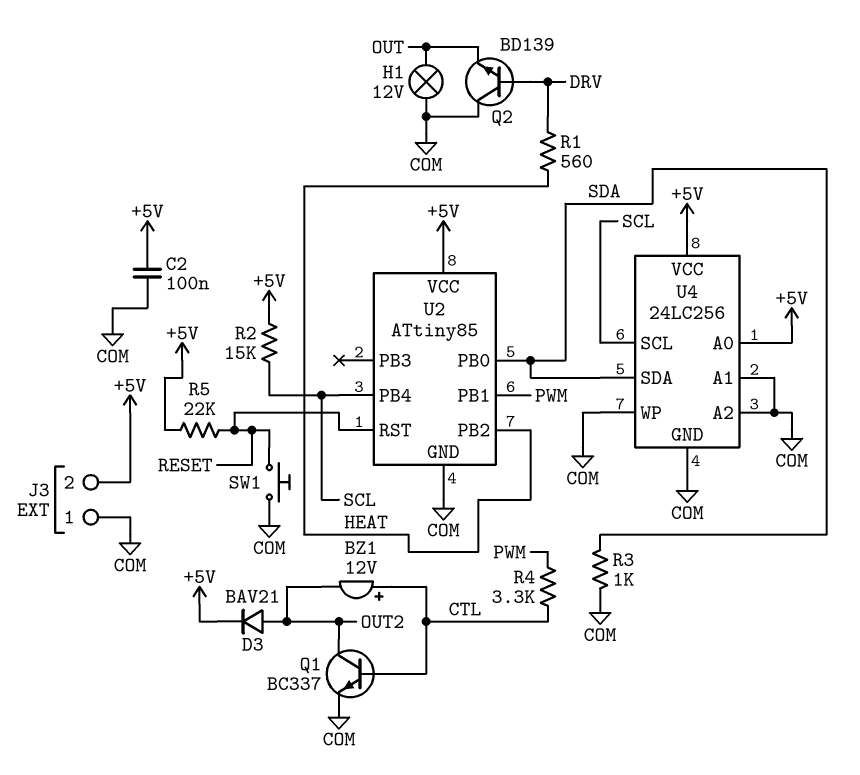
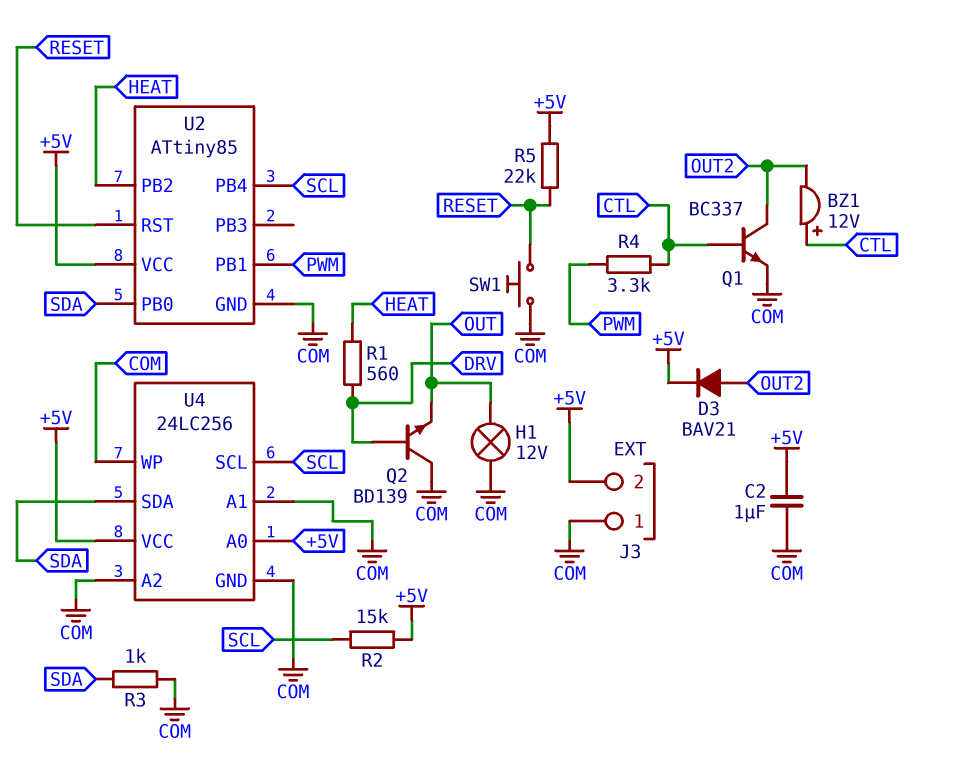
C2: 100nF (+5V, COM) -> 1uF (+5V, COM)

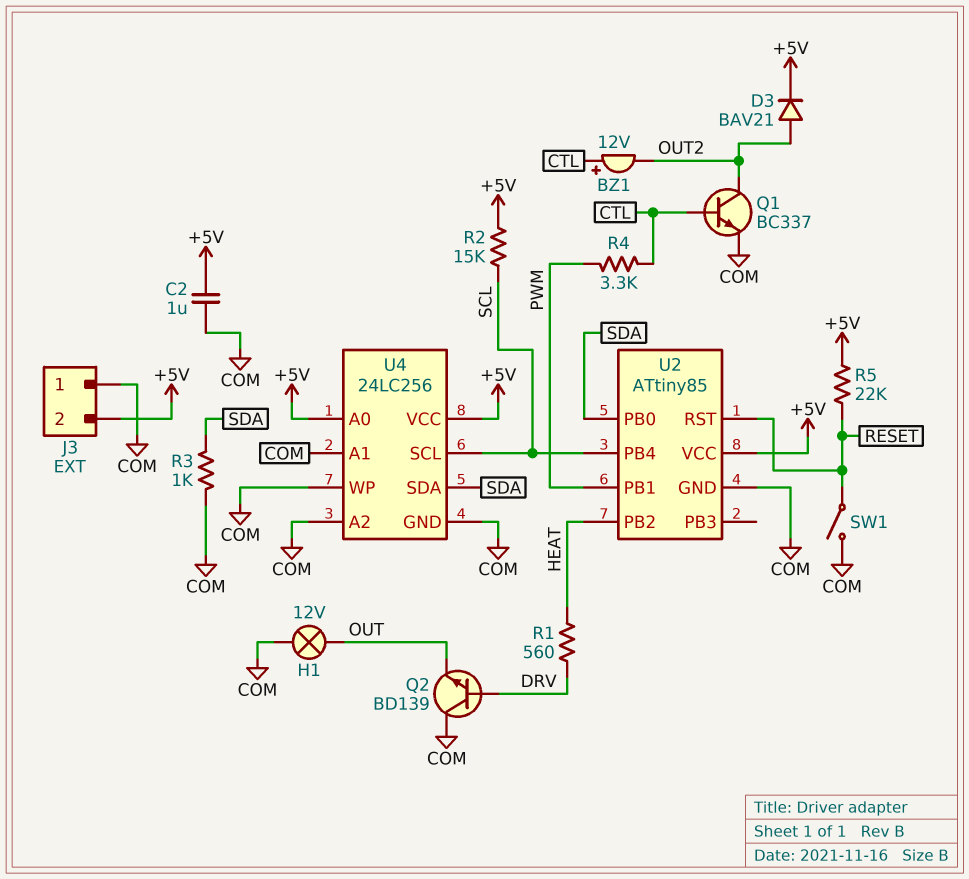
SW1: button (COM, RESET) -> switch (COM, RESET)

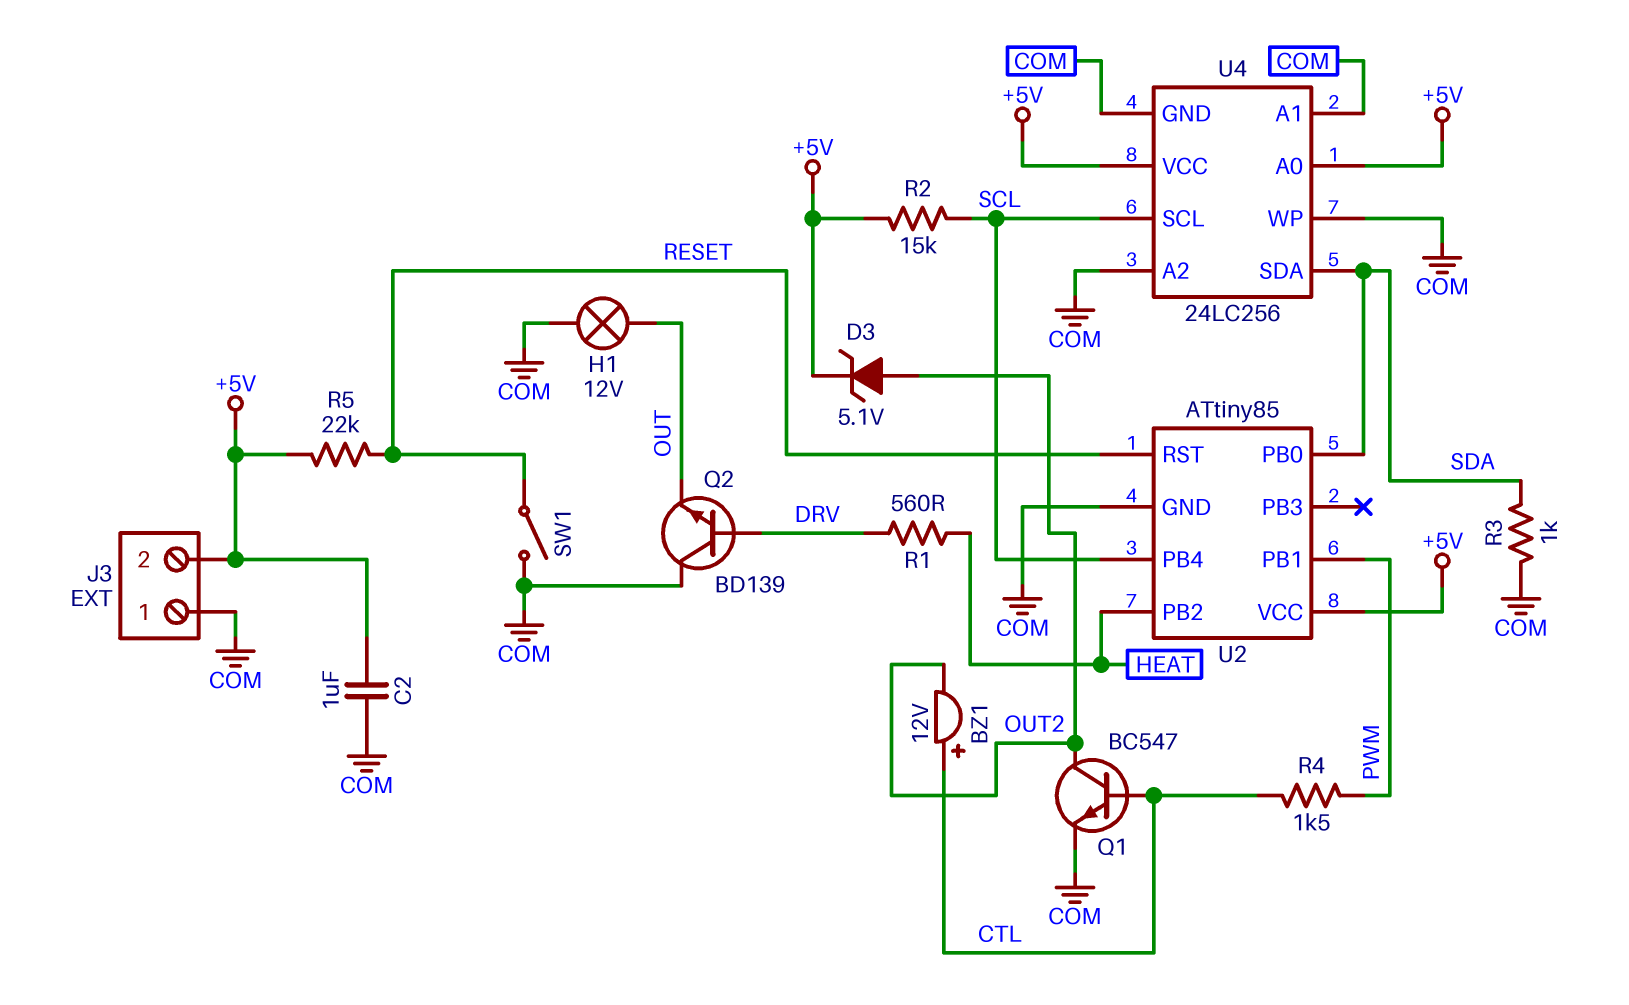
D3: diode BAV21 (A OUT2, K +5V) -> zener 5.1V (A OUT2, K +5V)
Q1: NPN BC337 (B CTL, C OUT2, E COM) -> NPN BC547 (B CTL, C OUT2, E COM)
R4: 3.3k (CTL, PWM) -> 1.5k (CTL, PWM)

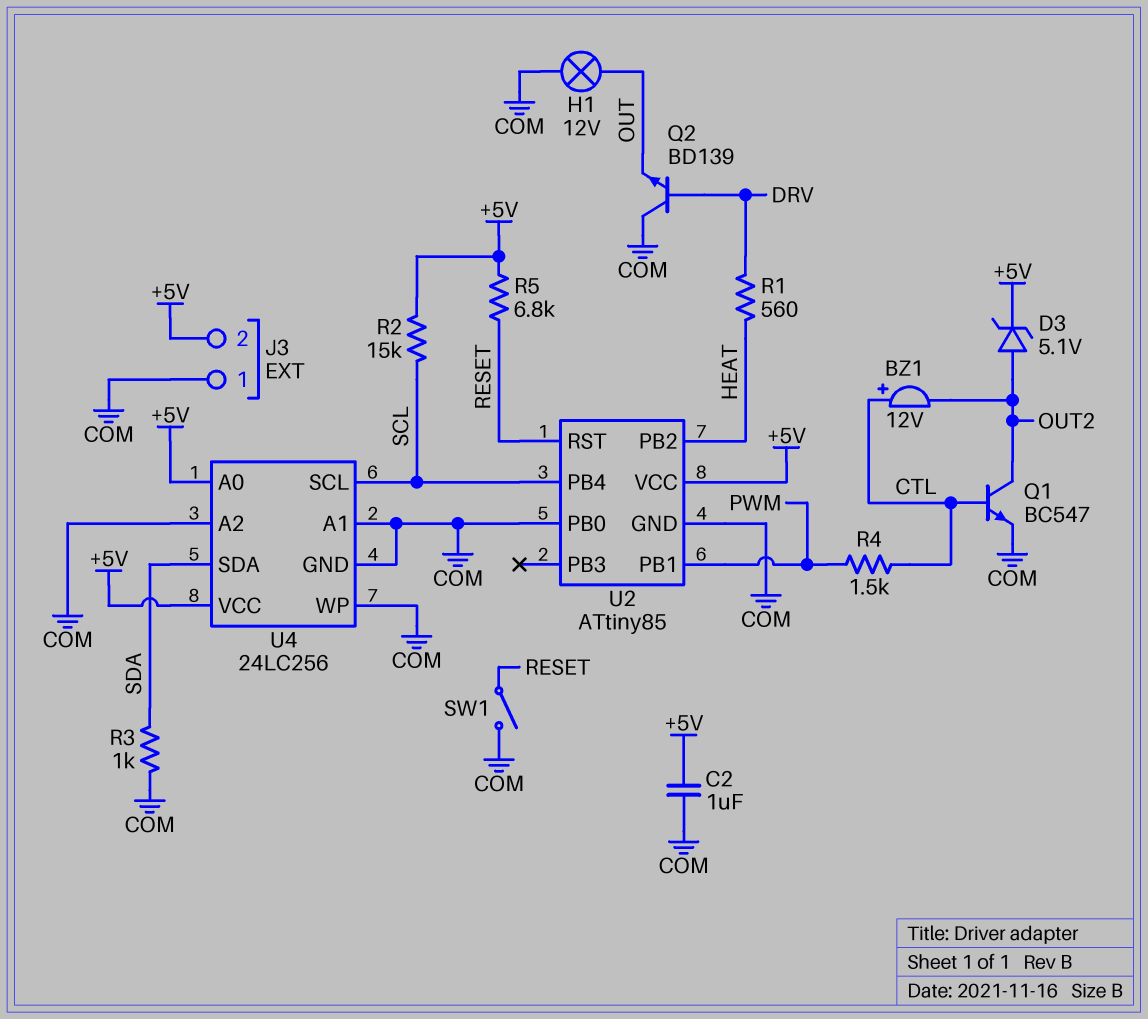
R5: 22k (+5V, RESET) -> 6.8k (+5V, RESET)
U2 pin PB0: SDA -> COM

